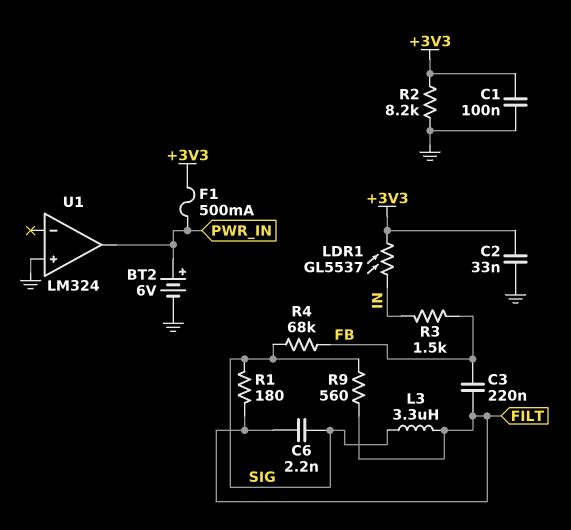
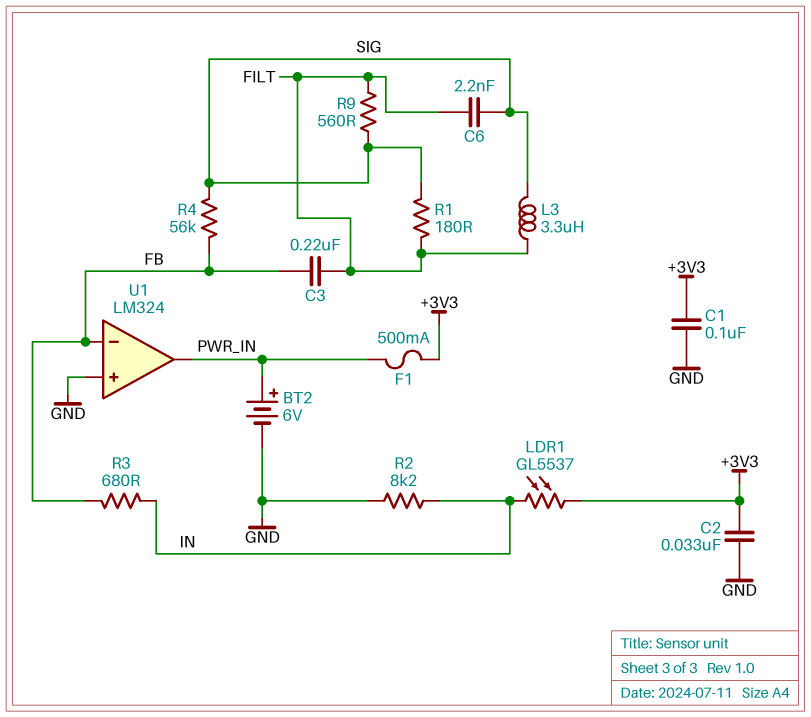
R2: 8.2k (+3V3, GND) -> 8.2k (GND, IN)
R3: 1.5k (FB, IN) -> 680 (FB, IN)
R4: 68k (FB, SIG) -> 56k (FB, SIG)
U1 pin in-: none -> FB

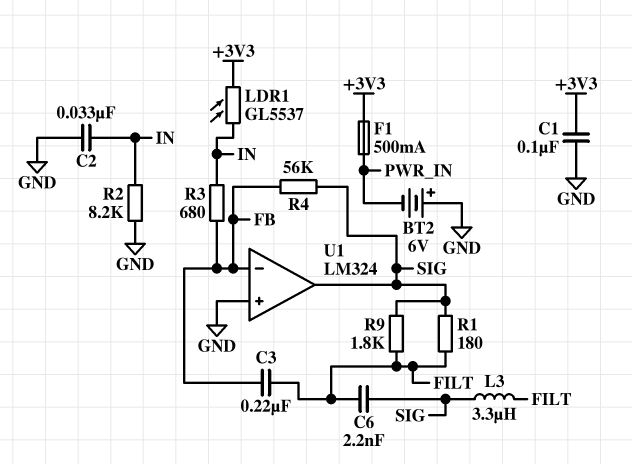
BT2: 6V (plus PWR_IN, minus GND) -> 6V (plus GND, minus PWR_IN)
C2: 33nF (+3V3, GND) -> 33nF (GND, IN)
R9: 560 (FILT, SIG) -> 1.8k (FILT, SIG)
U1 pin out: PWR_IN -> SIG

